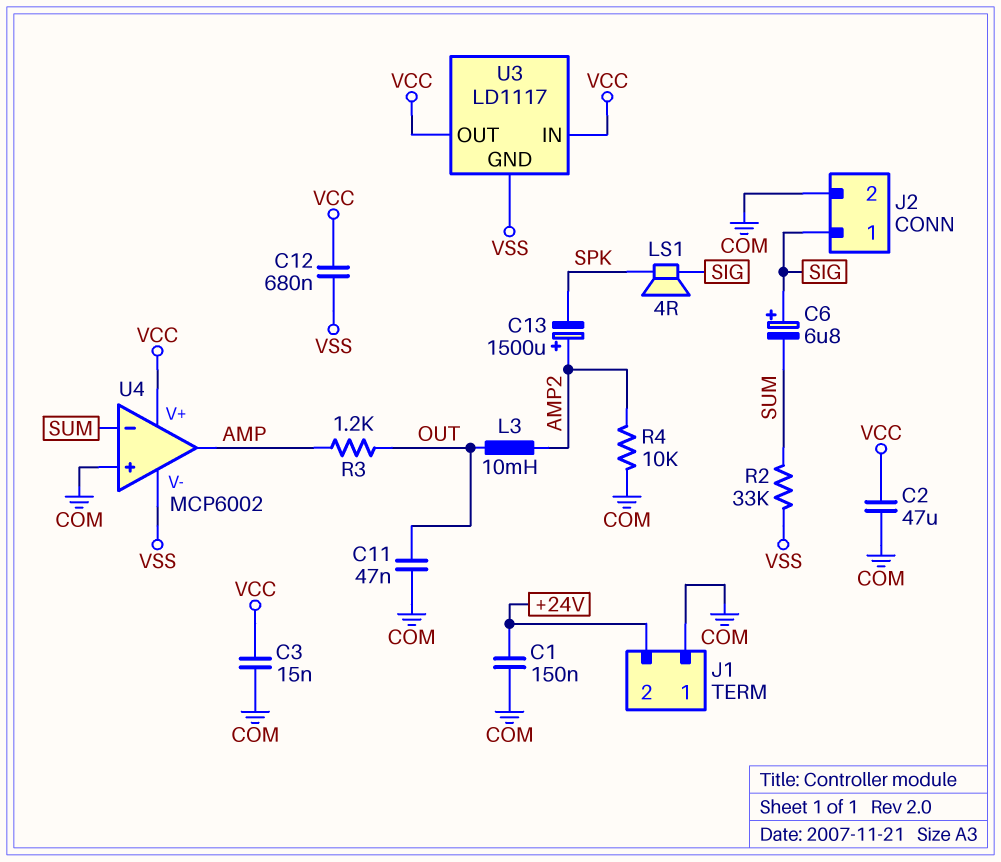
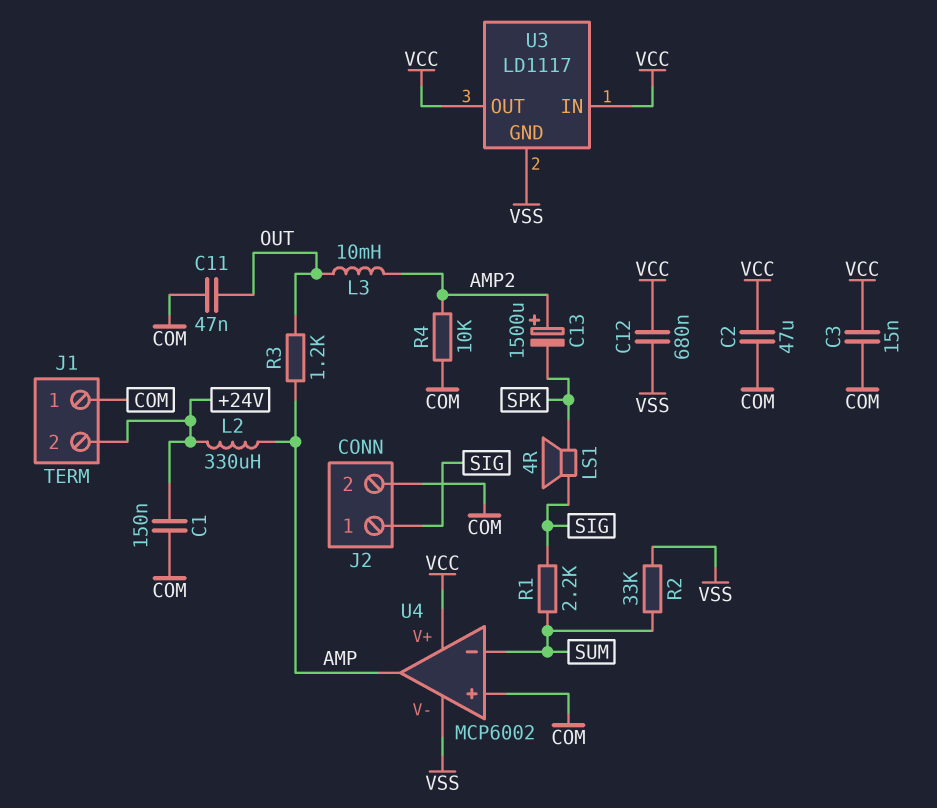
C6: 6.8uF (plus SIG, minus SUM) -> none
L2: none -> 330uH (+24V, AMP)
R1: none -> 2.2k (SIG, SUM)

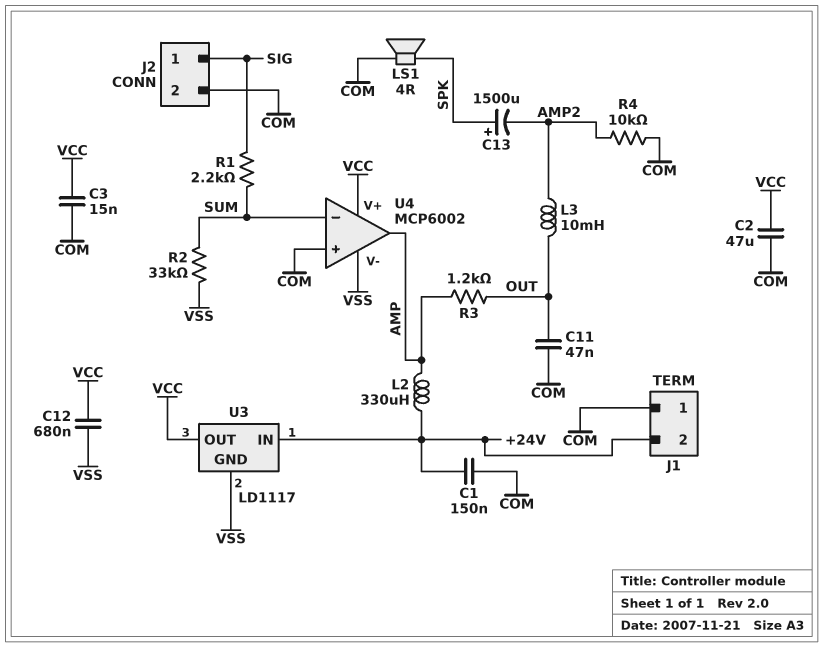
C13: 1500uF (plus AMP2, minus SPK) -> 1500uF (plus SPK, minus AMP2)
LS1: speaker 4R (SIG, SPK) -> speaker 4R (COM, SPK)
U3 pin IN: VCC -> +24V

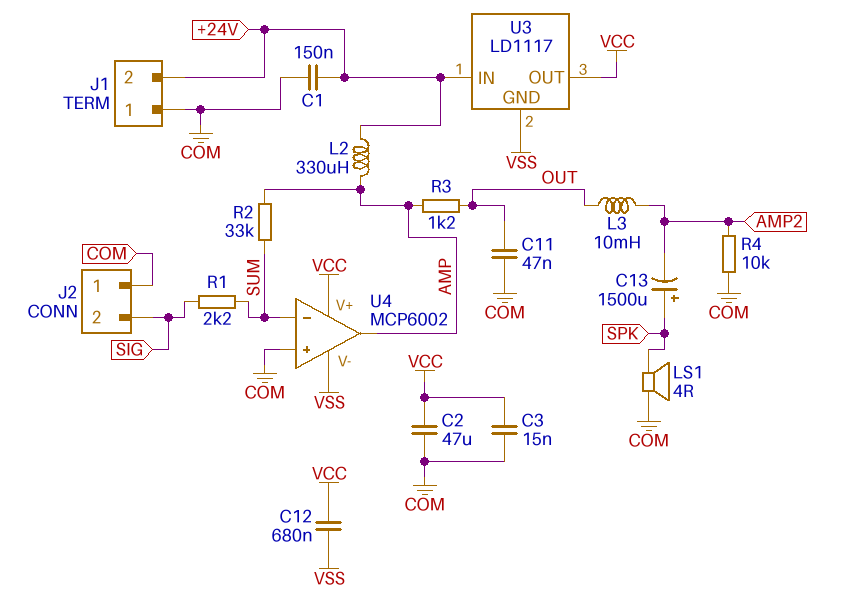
J2 pin 1: SIG -> COM
J2 pin 2: COM -> SIG
R2: 33k (SUM, VSS) -> 33k (AMP, SUM)

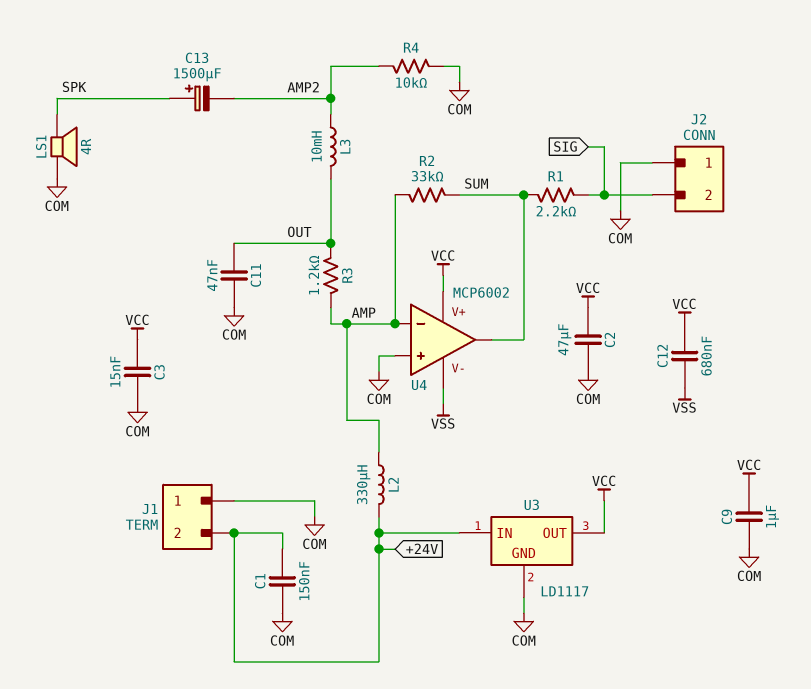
C9: none -> 1uF (COM, VCC)
U3 pin GND: VSS -> COM
U4 pin in-: SUM -> AMP
U4 pin out: AMP -> SUM

